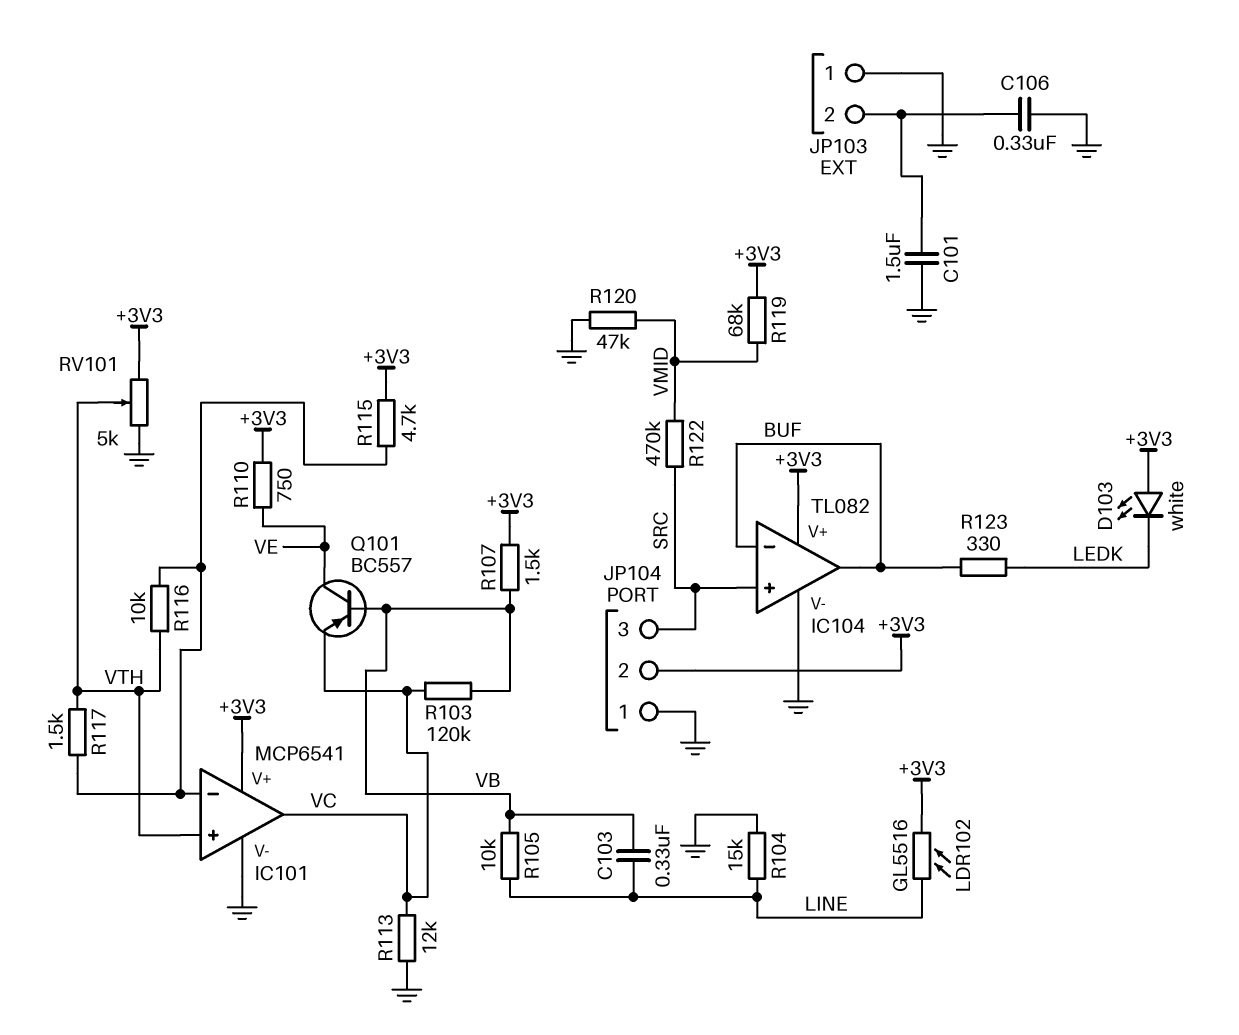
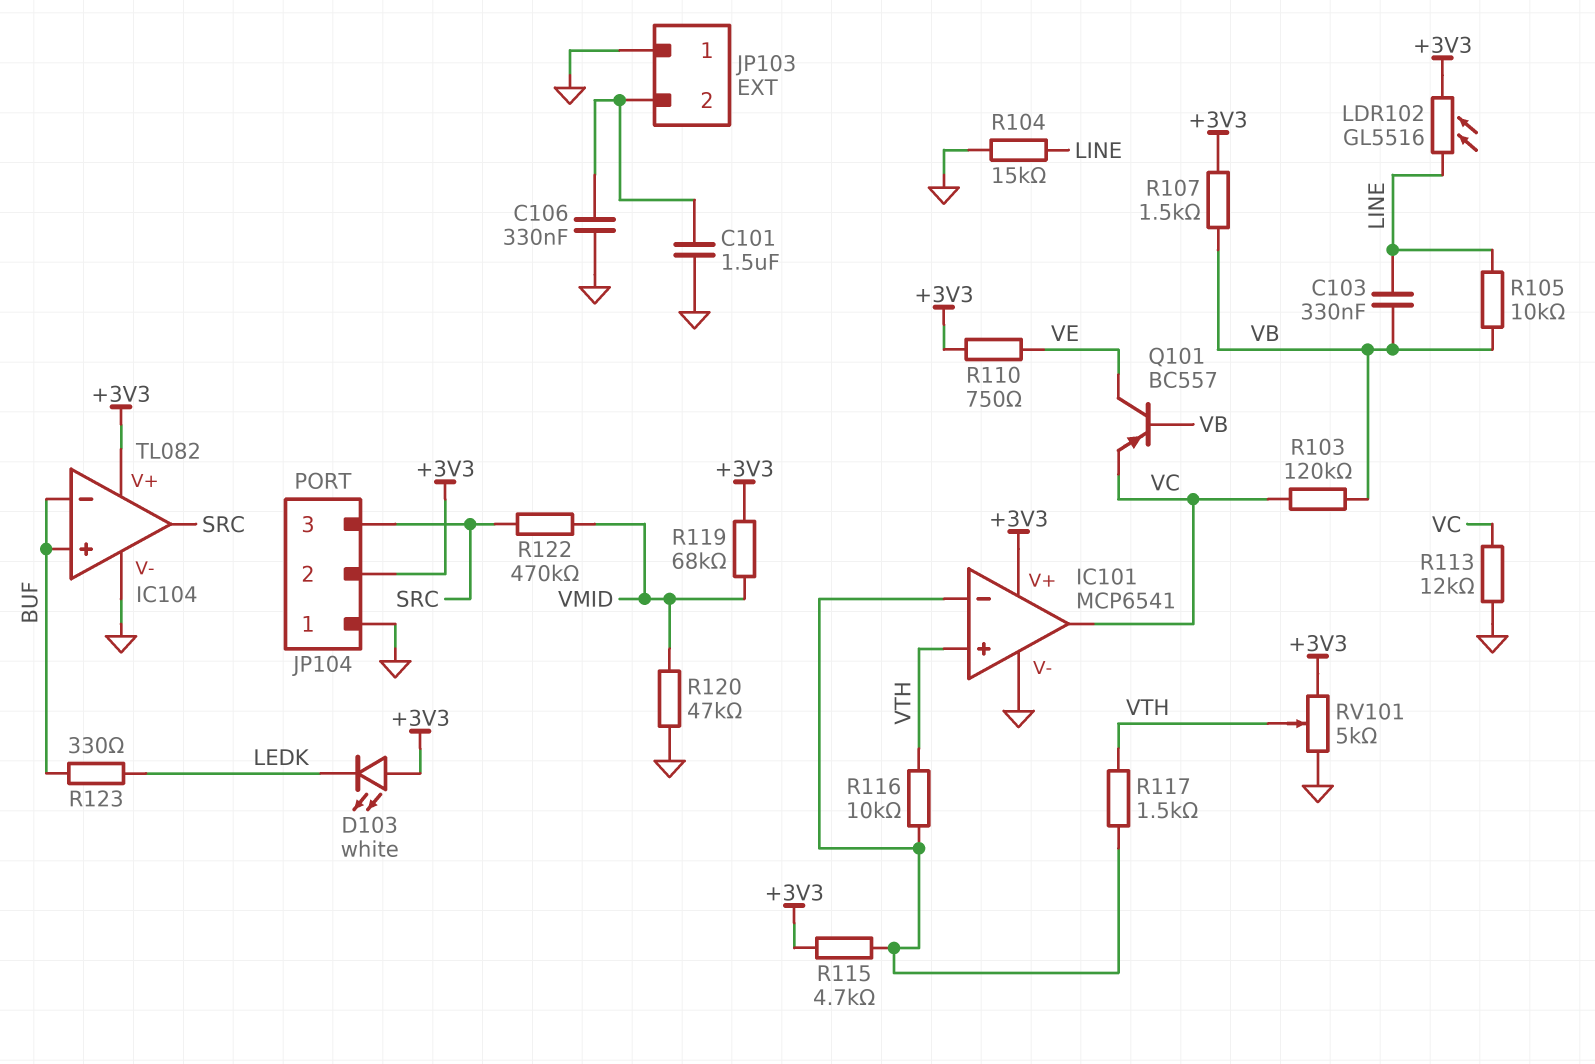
IC104 pin in+: SRC -> BUF
IC104 pin out: BUF -> SRC

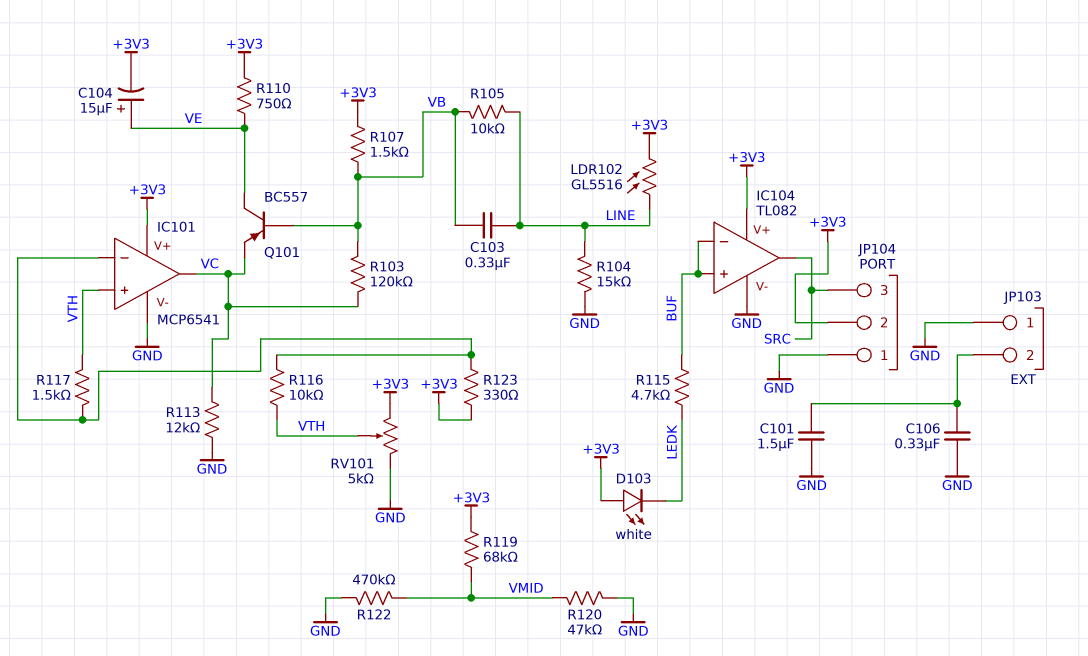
C104: none -> 15uF (plus VE, minus +3V3)
R115: 4.7k (+3V3, IC101/in-) -> 4.7k (BUF, LEDK)
R122: 470k (SRC, VMID) -> 470k (GND, VMID)
R123: 330 (BUF, LEDK) -> 330 (+3V3, IC101/in-)

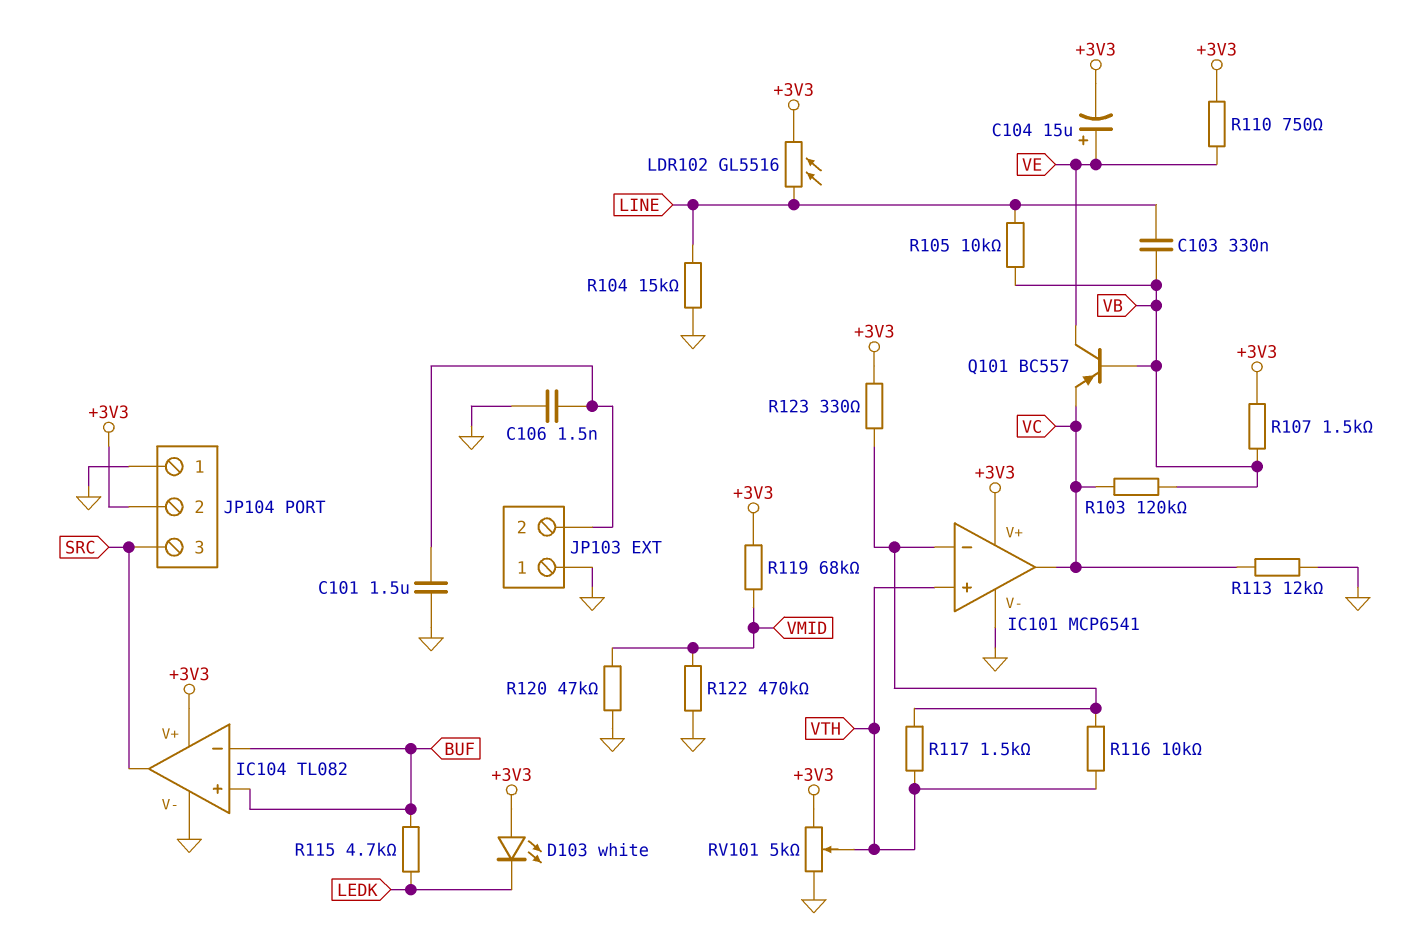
C106: 330nF (GND, JP103/2) -> 1.5nF (GND, JP103/2)

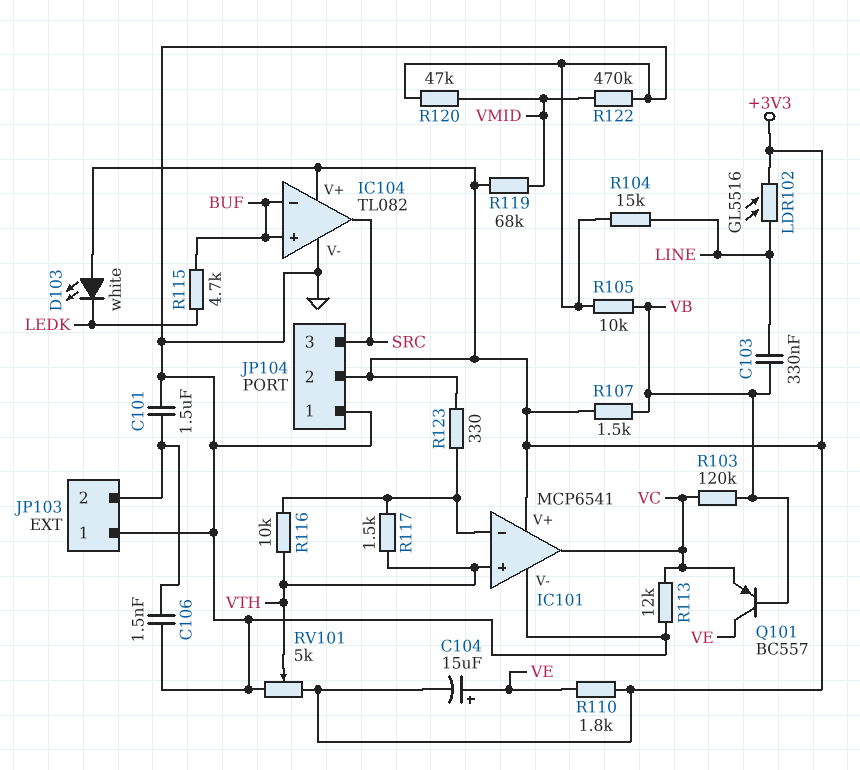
R105: 10k (LINE, VB) -> 10k (GND, VB)
R110: 750 (+3V3, VE) -> 1.8k (+3V3, VE)

